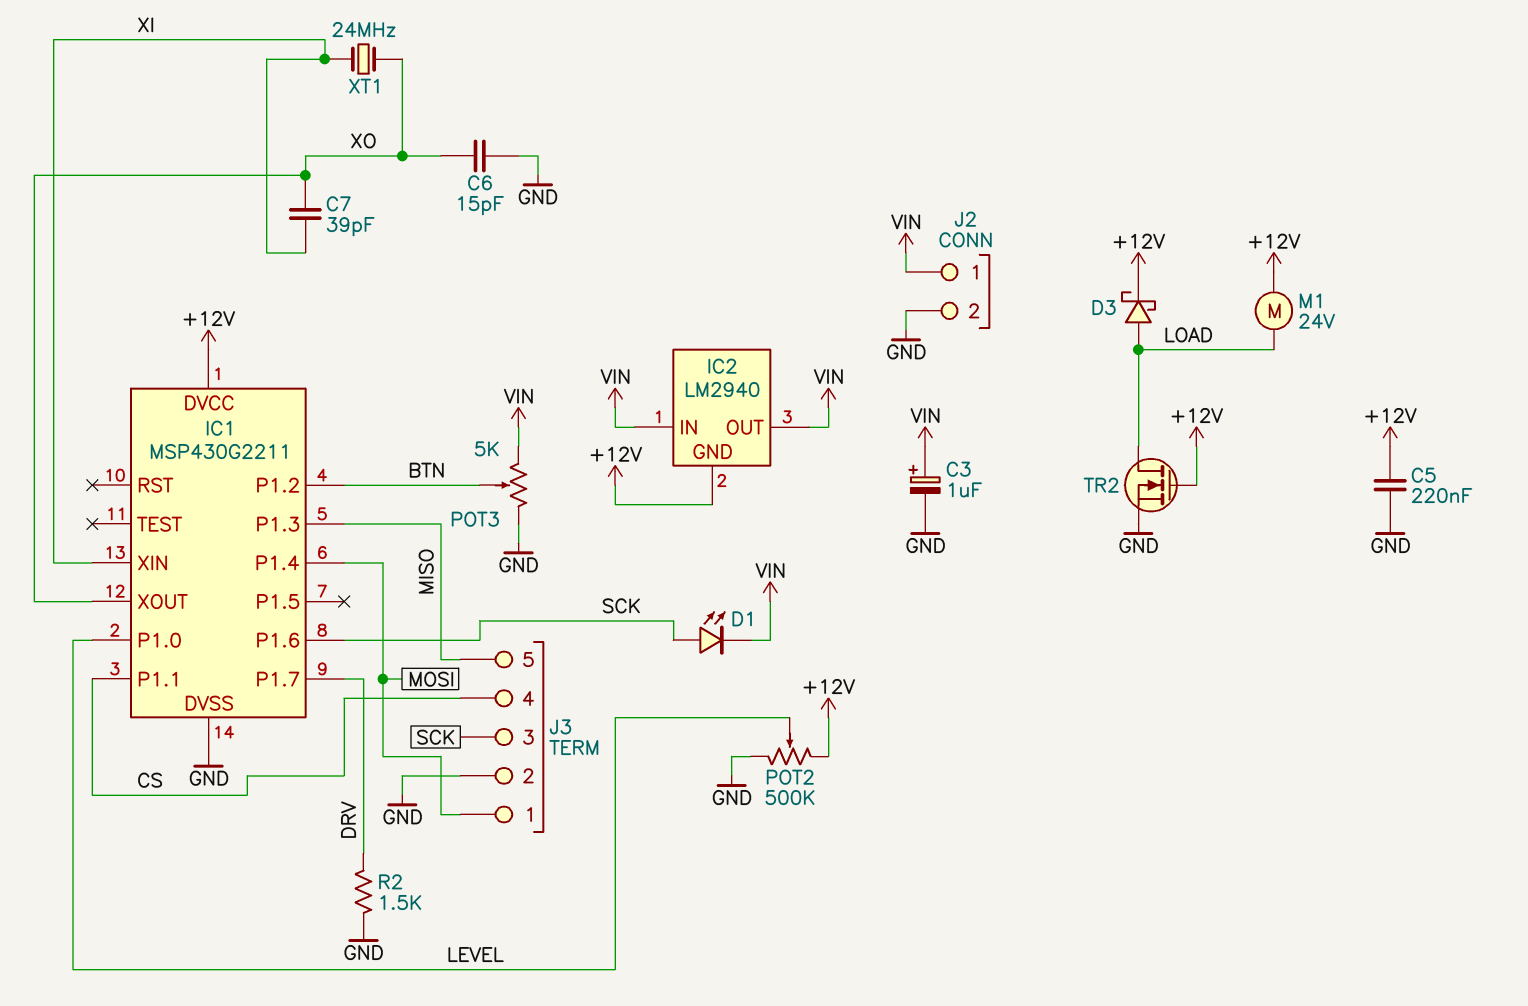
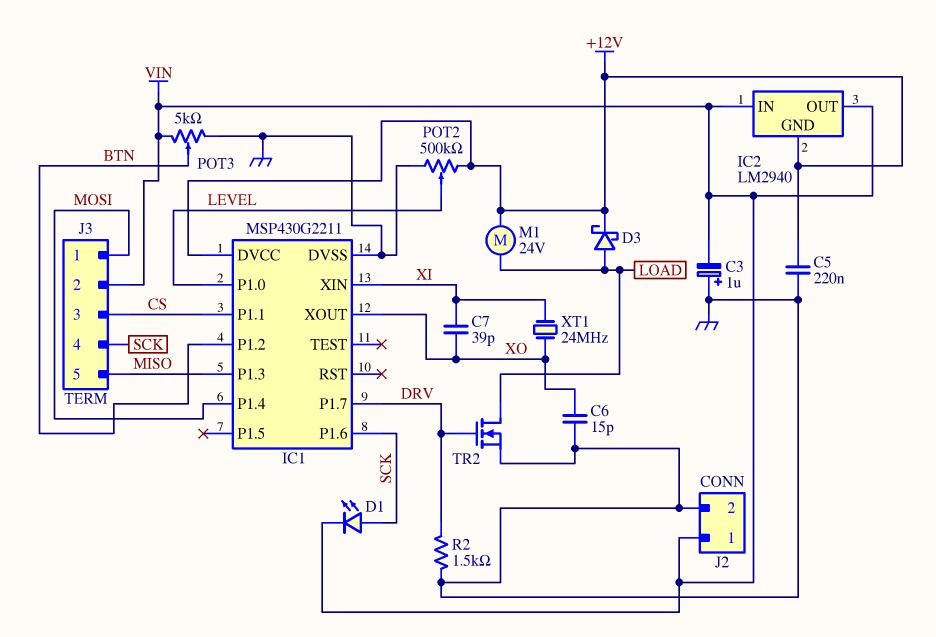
C3: 1uF (plus VIN, minus GND) -> 1uF (plus GND, minus VIN)
J3 pin 2: GND -> VIN
J3 pin 3: SCK -> CS
J3 pin 4: CS -> SCK
TR2: NMOS (G +12V, D LOAD, S GND) -> NMOS (G DRV, D LOAD, S GND)

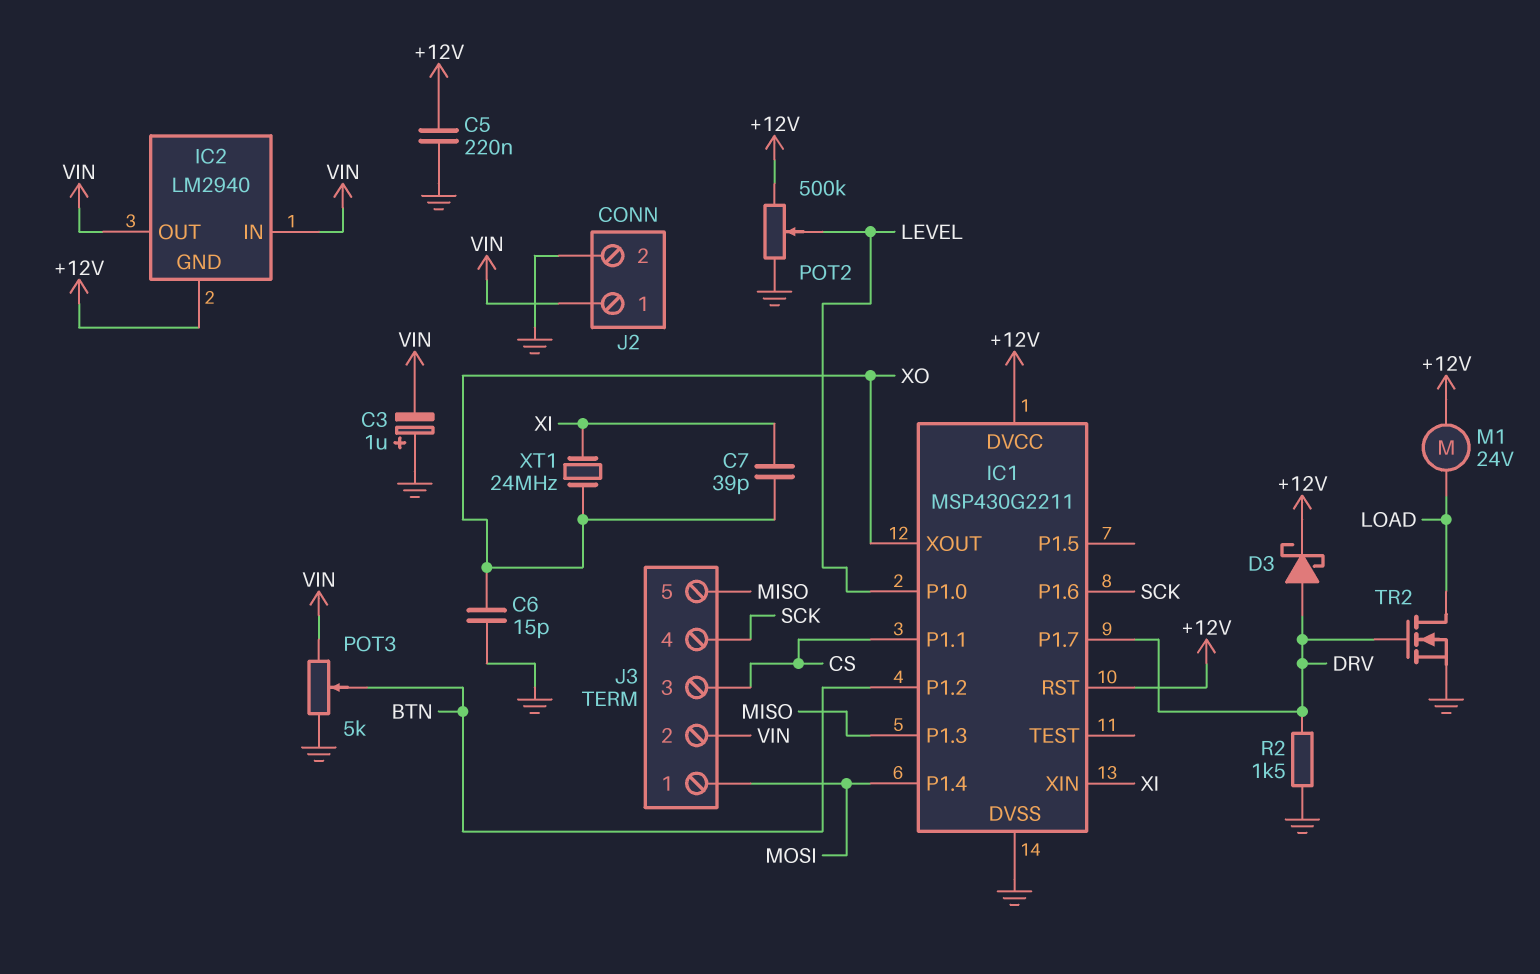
D1: LED (A SCK, K VIN) -> none
D3: schottky (A LOAD, K +12V) -> schottky (A DRV, K +12V)
IC1 pin RST: none -> +12V

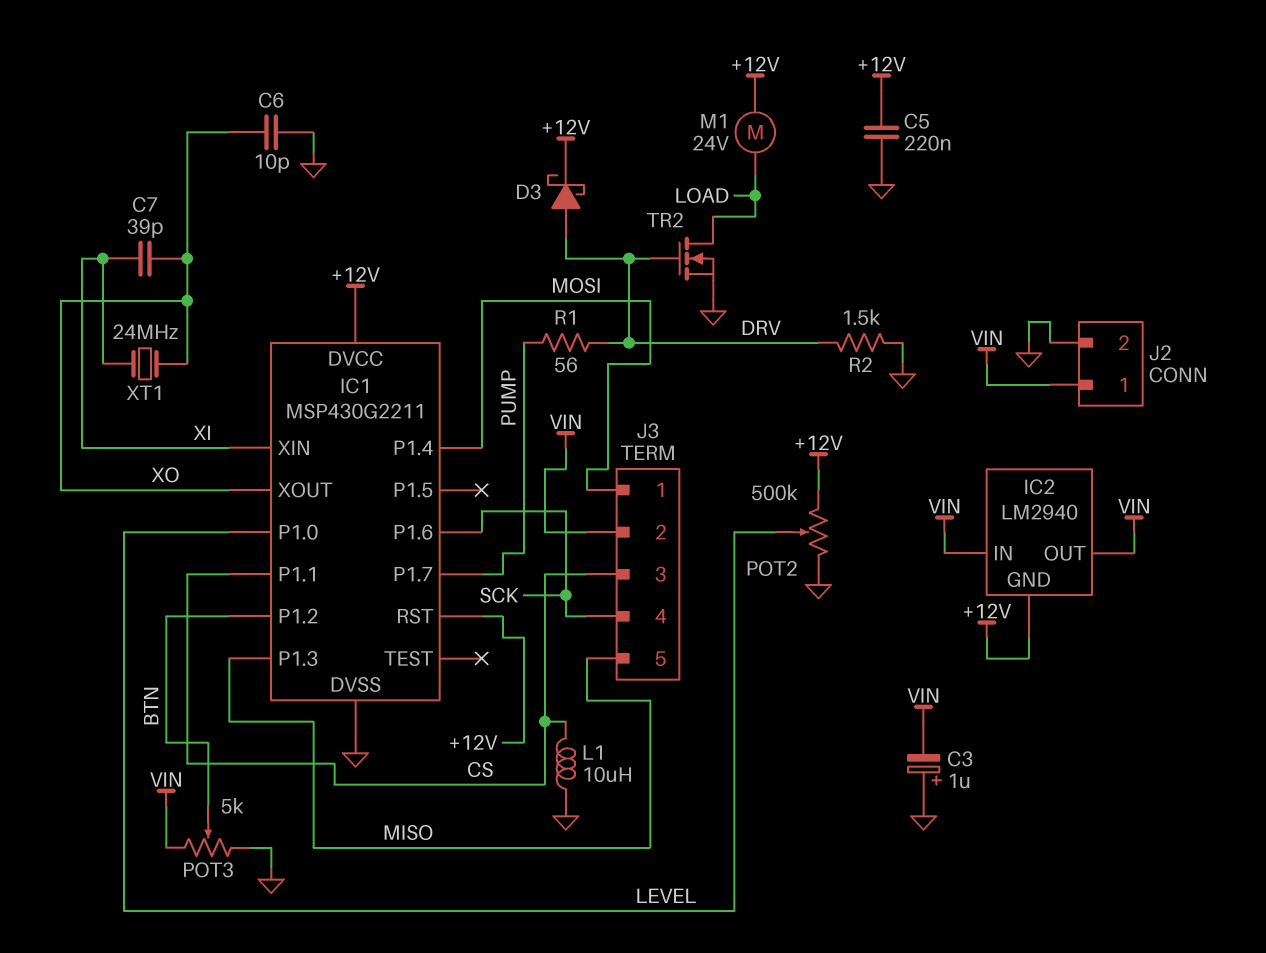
C6: 15pF (GND, XO) -> 10pF (GND, XO)
IC1 pin P1.7: DRV -> PUMP
L1: none -> 10uH (CS, GND)
R1: none -> 56 (DRV, PUMP)

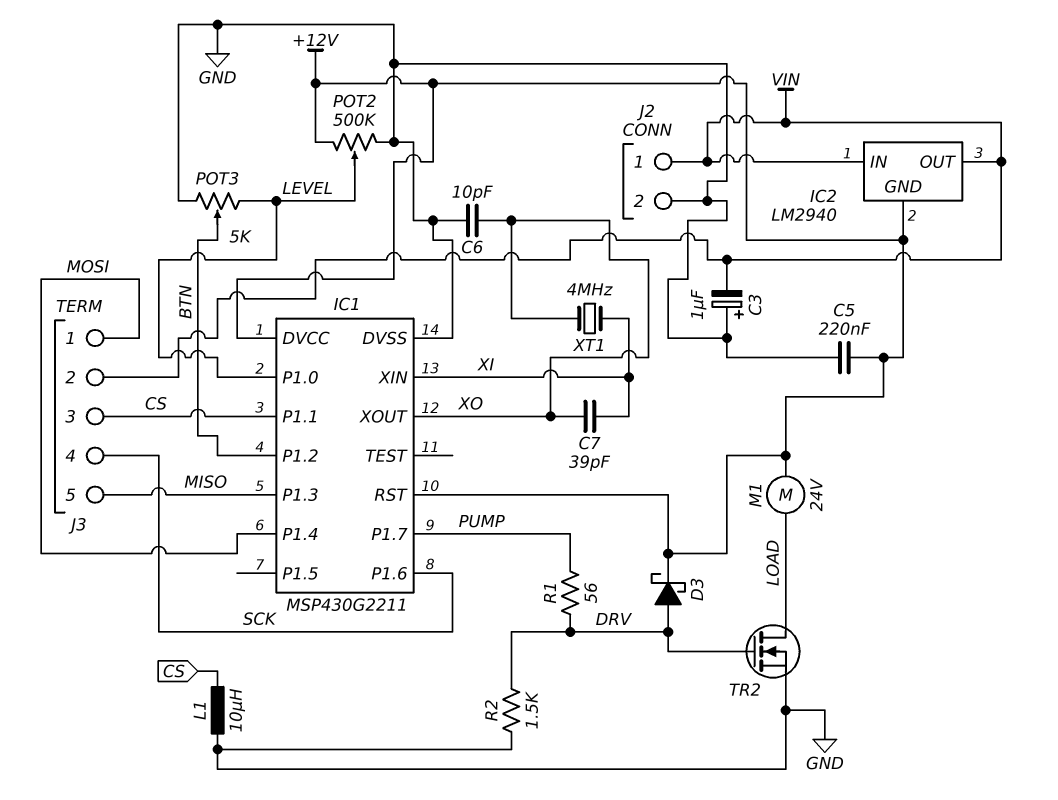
POT3: 5k (GND, VIN, wiper BTN) -> 5k (GND, LEVEL, wiper BTN)
XT1: 24MHz (XI, XO) -> 4MHz (XI, XO)

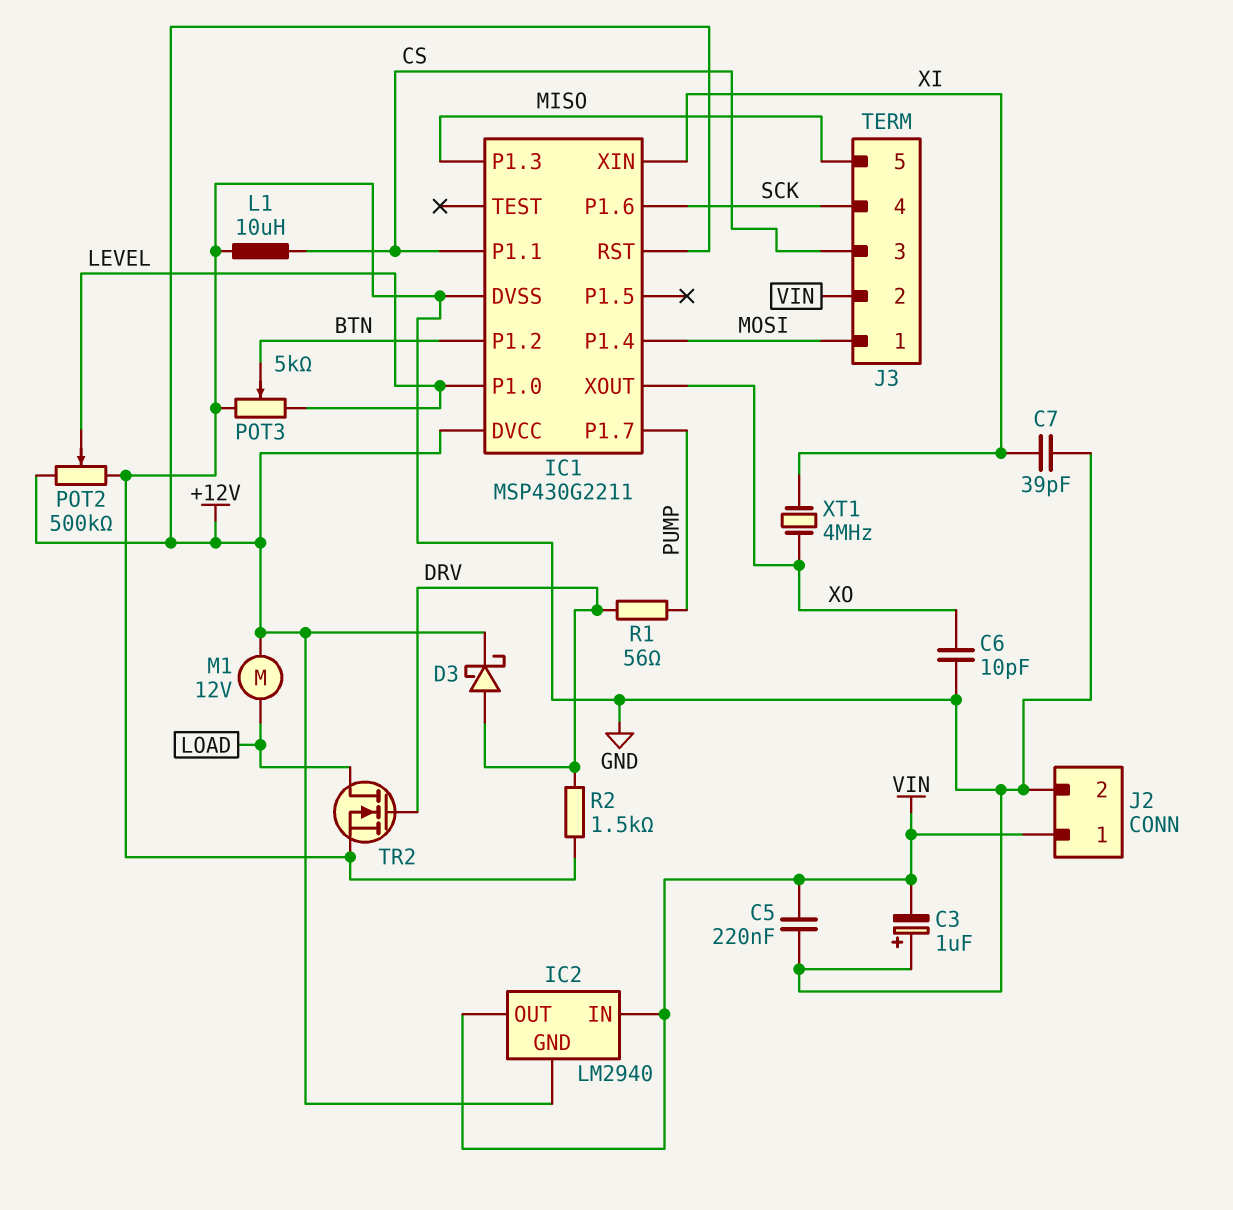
C5: 220nF (+12V, GND) -> 220nF (GND, VIN)
C7: 39pF (XI, XO) -> 39pF (GND, XI)
M1: motor 24V (+12V, LOAD) -> motor 12V (+12V, LOAD)

